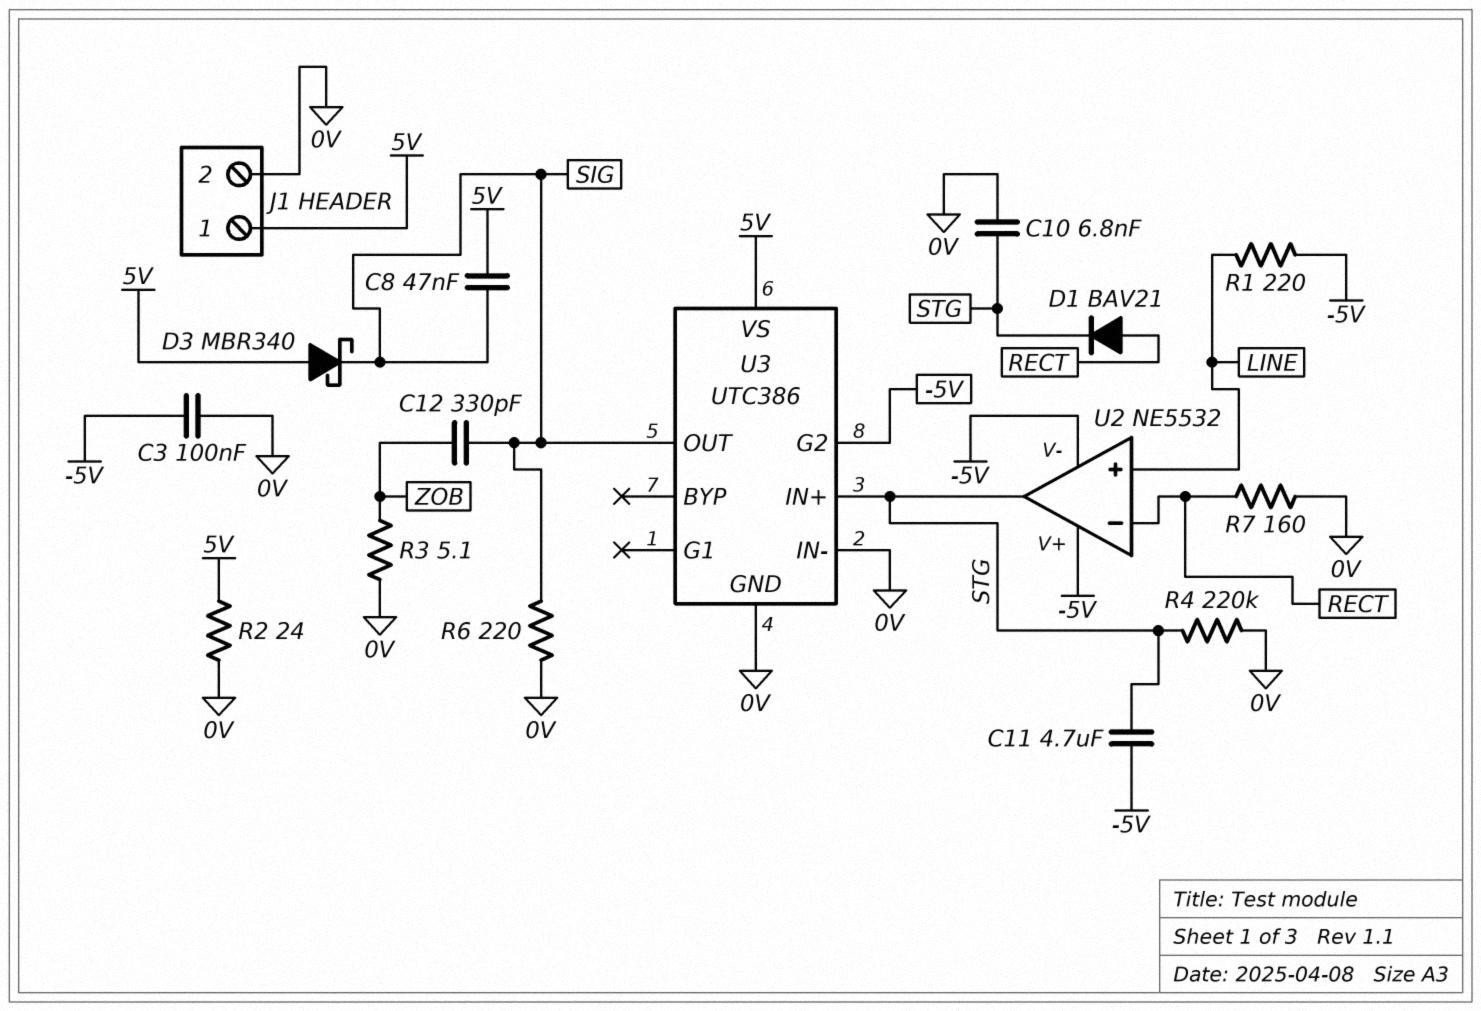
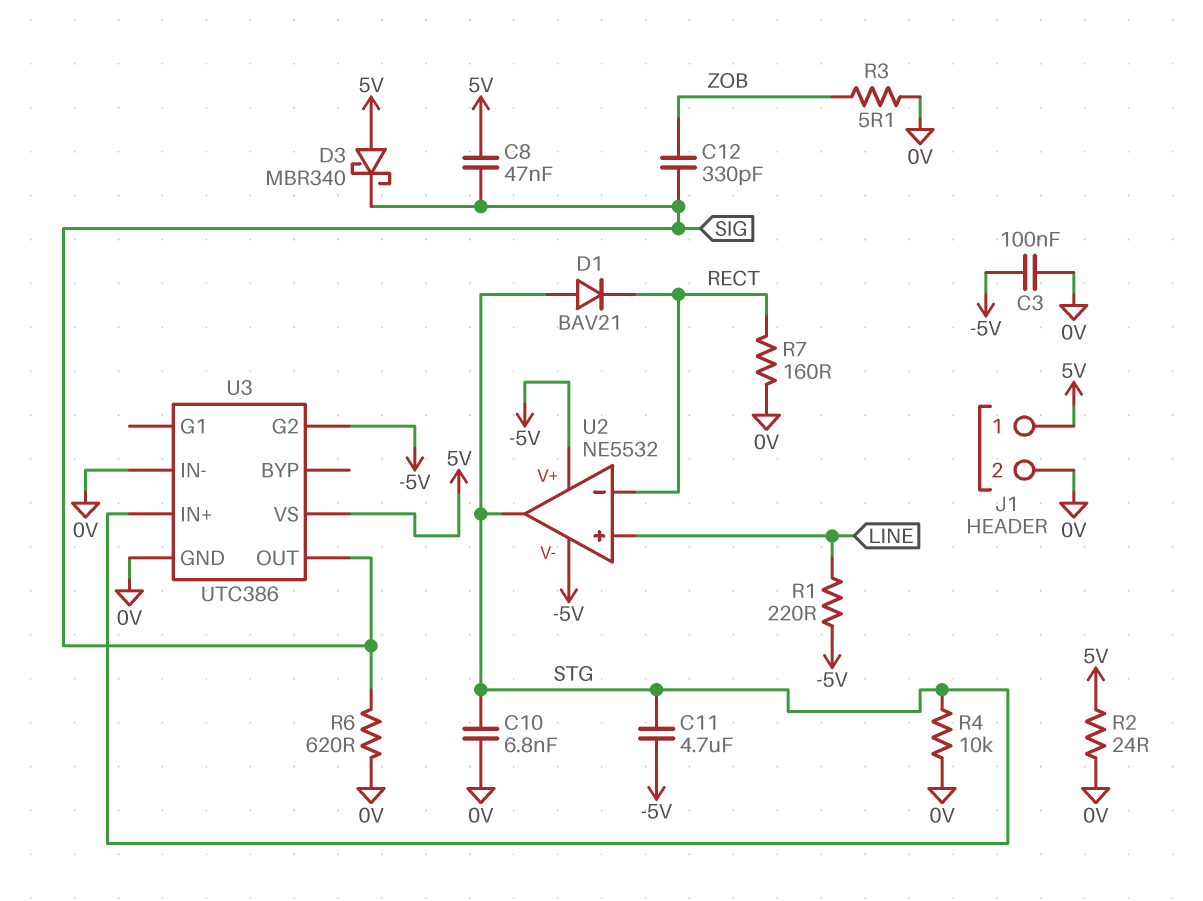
D1: diode BAV21 (A RECT, K STG) -> diode BAV21 (A STG, K RECT)
R4: 220k (0V, STG) -> 10k (0V, STG)
R6: 220 (0V, SIG) -> 620 (0V, SIG)

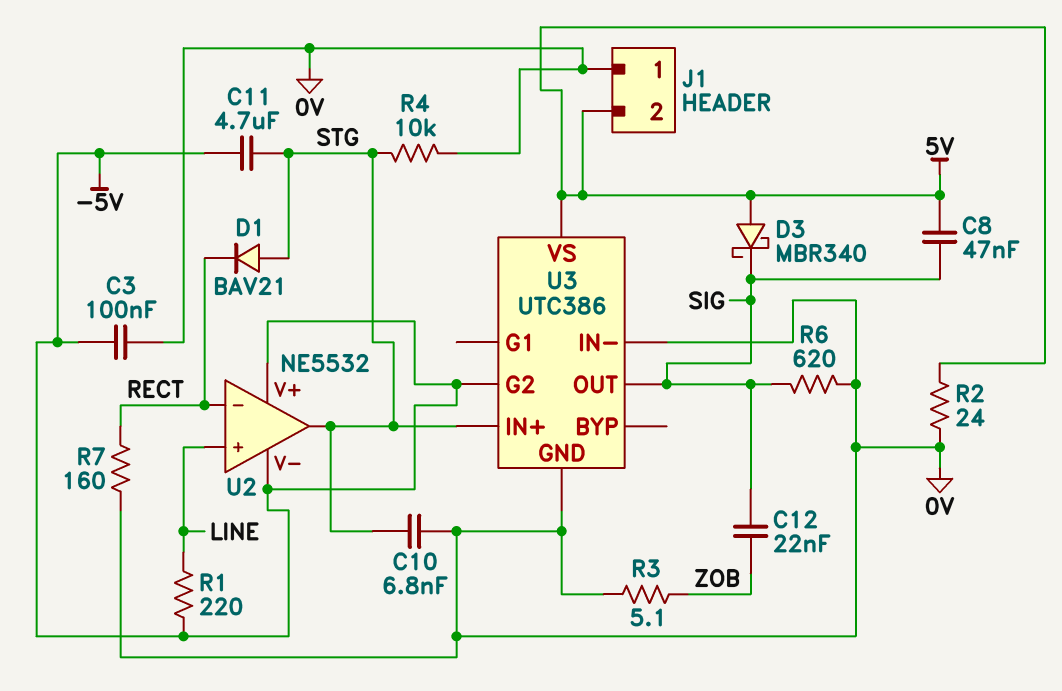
C12: 330pF (SIG, ZOB) -> 22nF (SIG, ZOB)
J1 pin 1: 5V -> 0V
J1 pin 2: 0V -> 5V

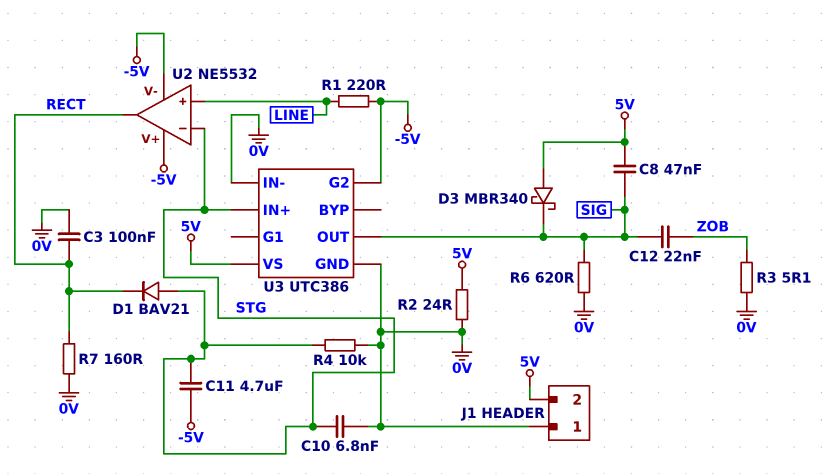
C3: 100nF (-5V, 0V) -> 100nF (0V, RECT)
U2 pin in-: RECT -> STG
U2 pin out: STG -> RECT

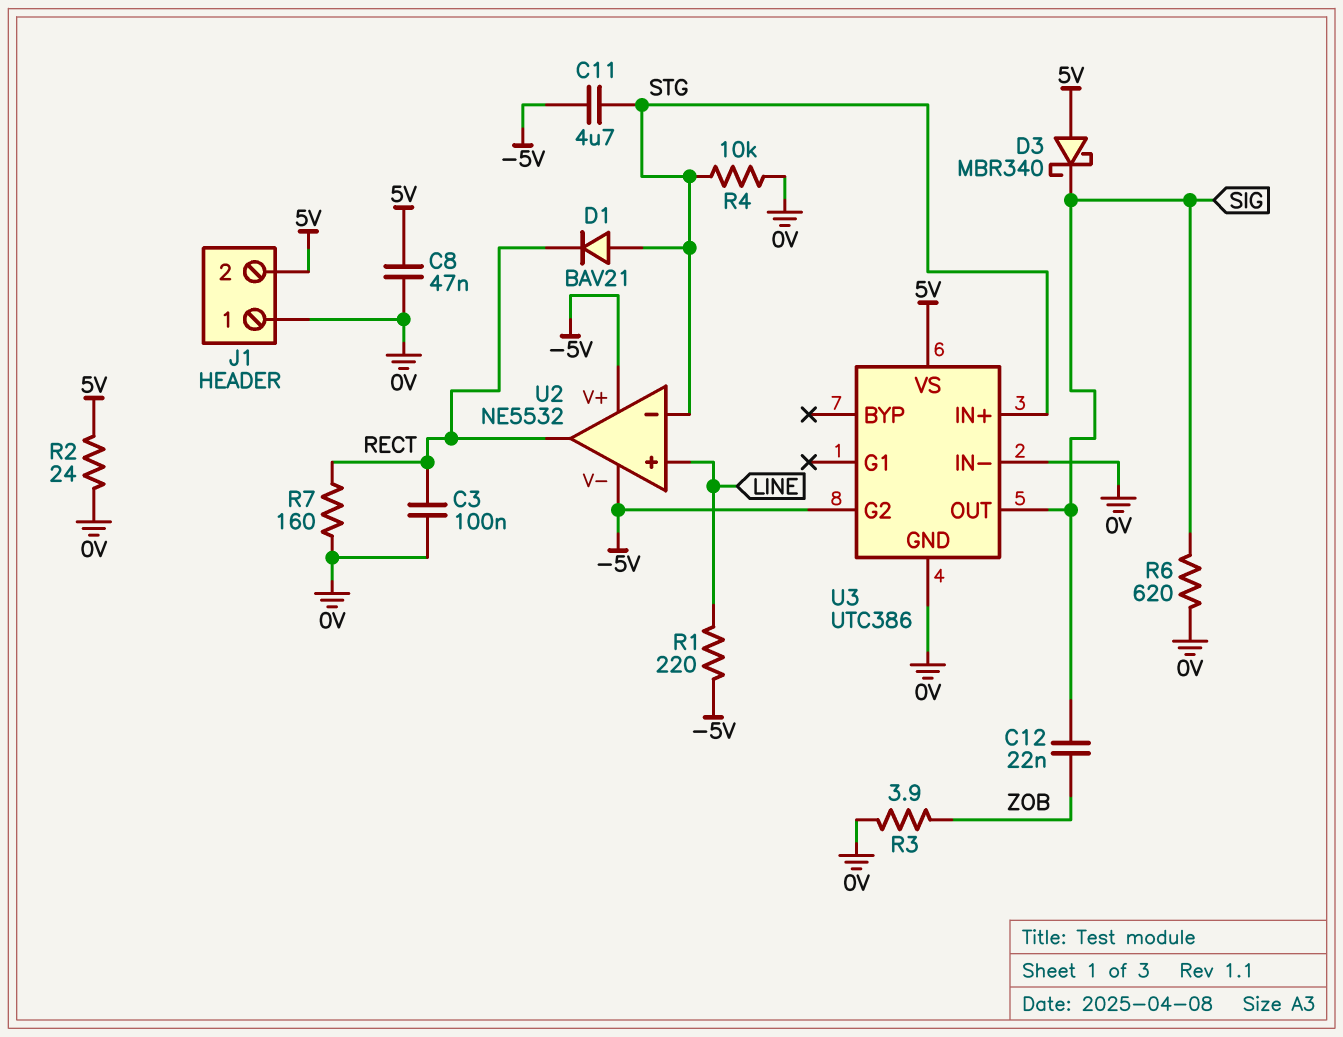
C8: 47nF (5V, SIG) -> 47nF (0V, 5V)
C10: 6.8nF (0V, STG) -> none
R3: 5.1 (0V, ZOB) -> 3.9 (0V, ZOB)

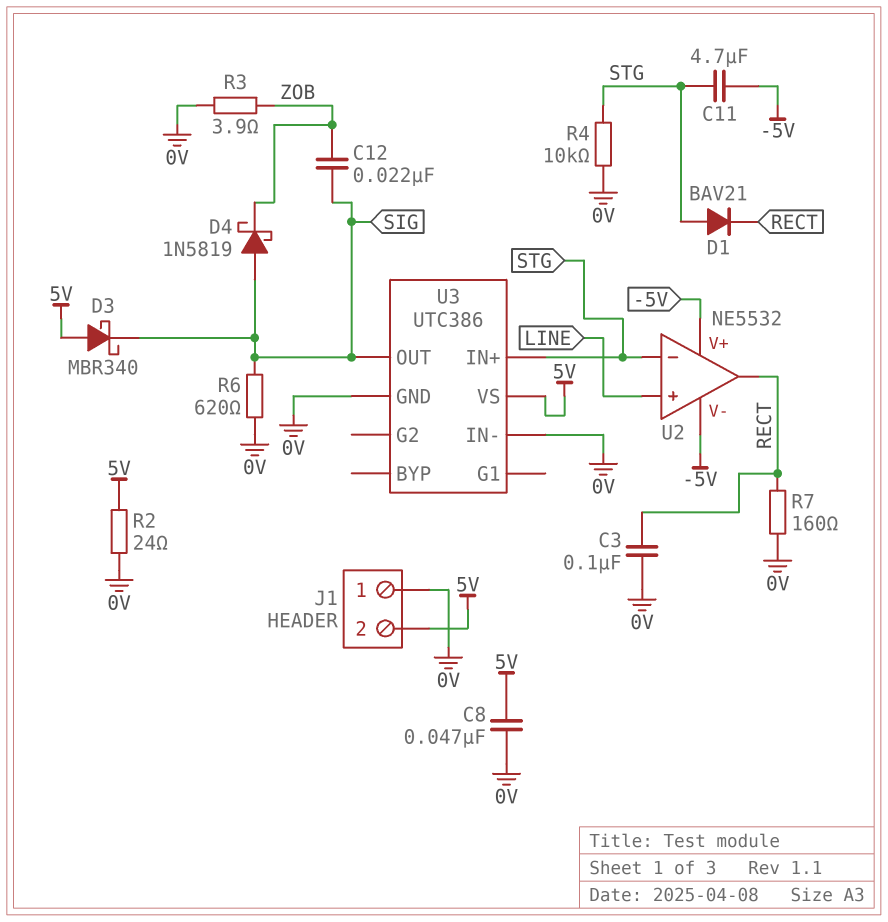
D4: none -> schottky 1N5819 (A SIG, K ZOB)
R1: 220 (-5V, LINE) -> none
U3 pin G2: -5V -> none

